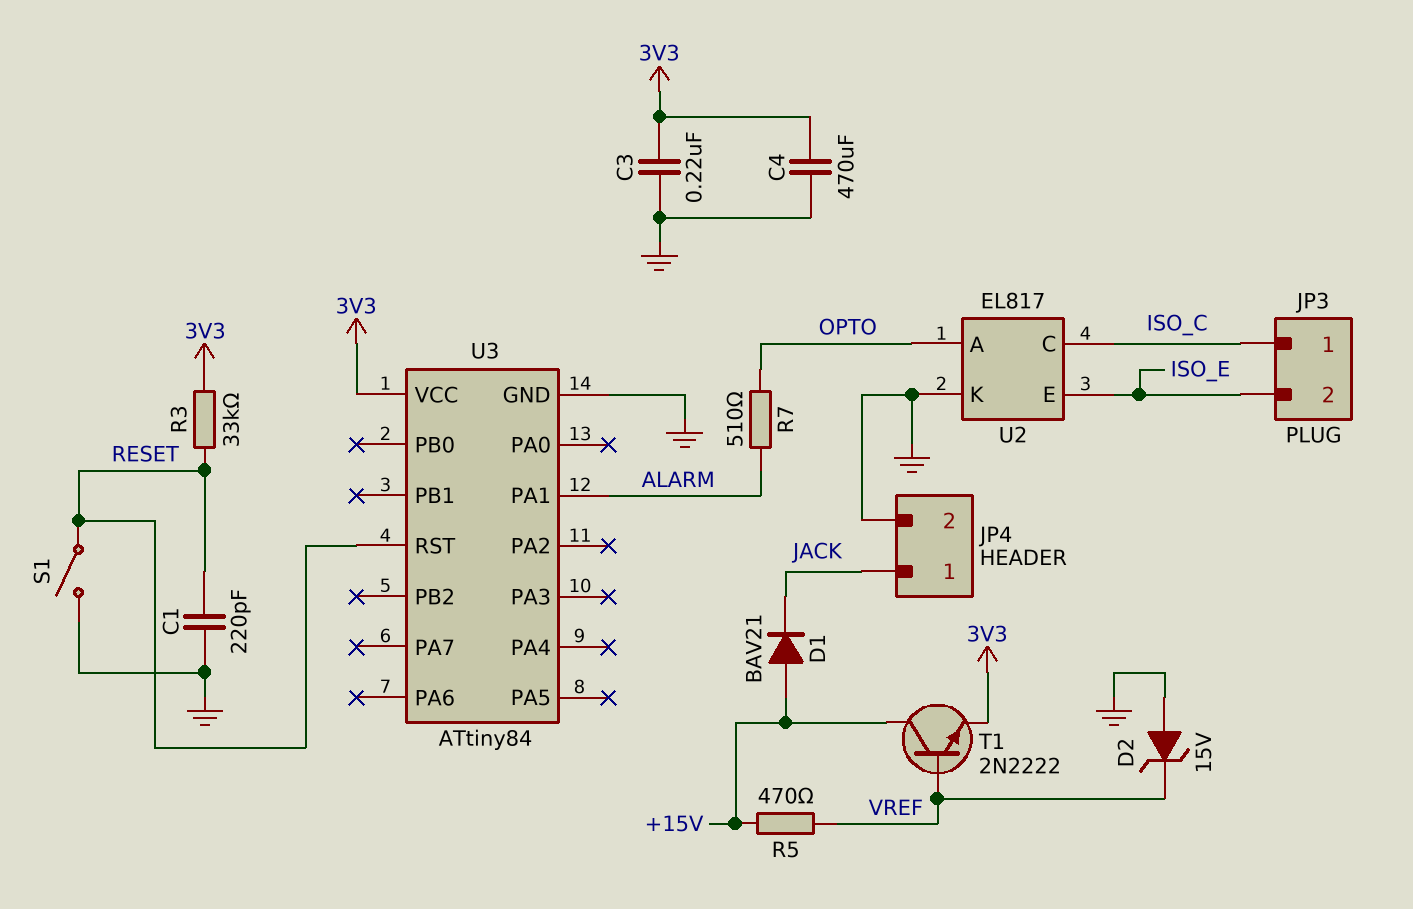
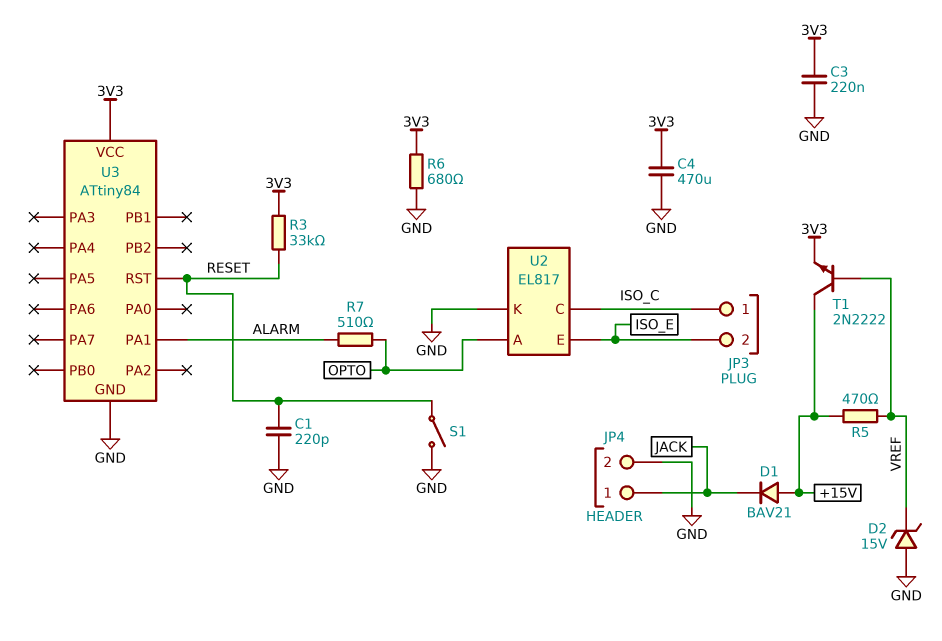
R6: none -> 680 (3V3, GND)

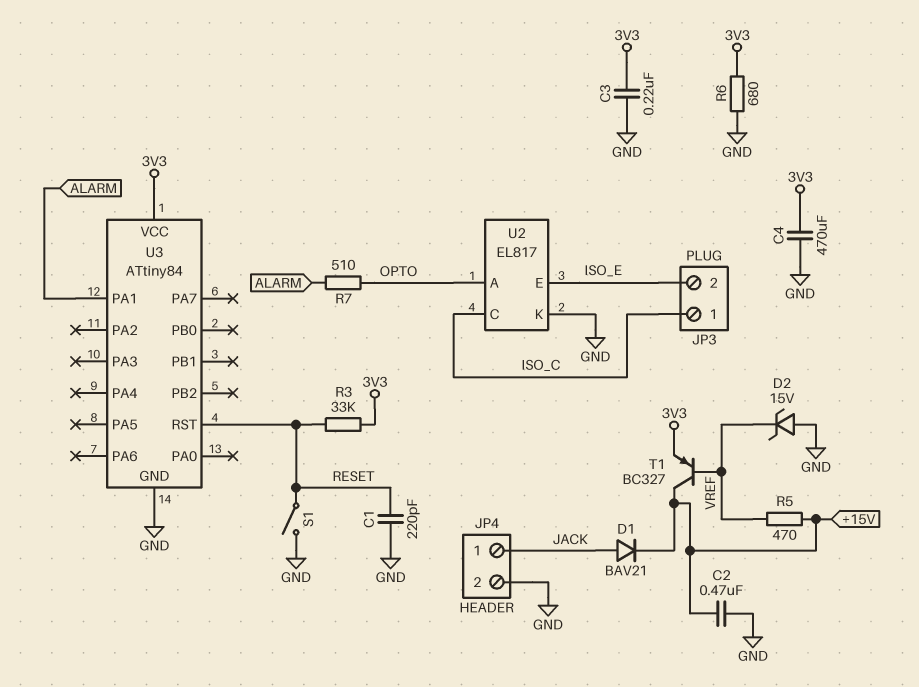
C2: none -> 470nF (+15V, GND)
D1: diode BAV21 (A +15V, K JACK) -> diode BAV21 (A JACK, K +15V)
T1: NPN 2N2222 (B VREF, C +15V, E 3V3) -> PNP BC327 (B VREF, C +15V, E 3V3)

